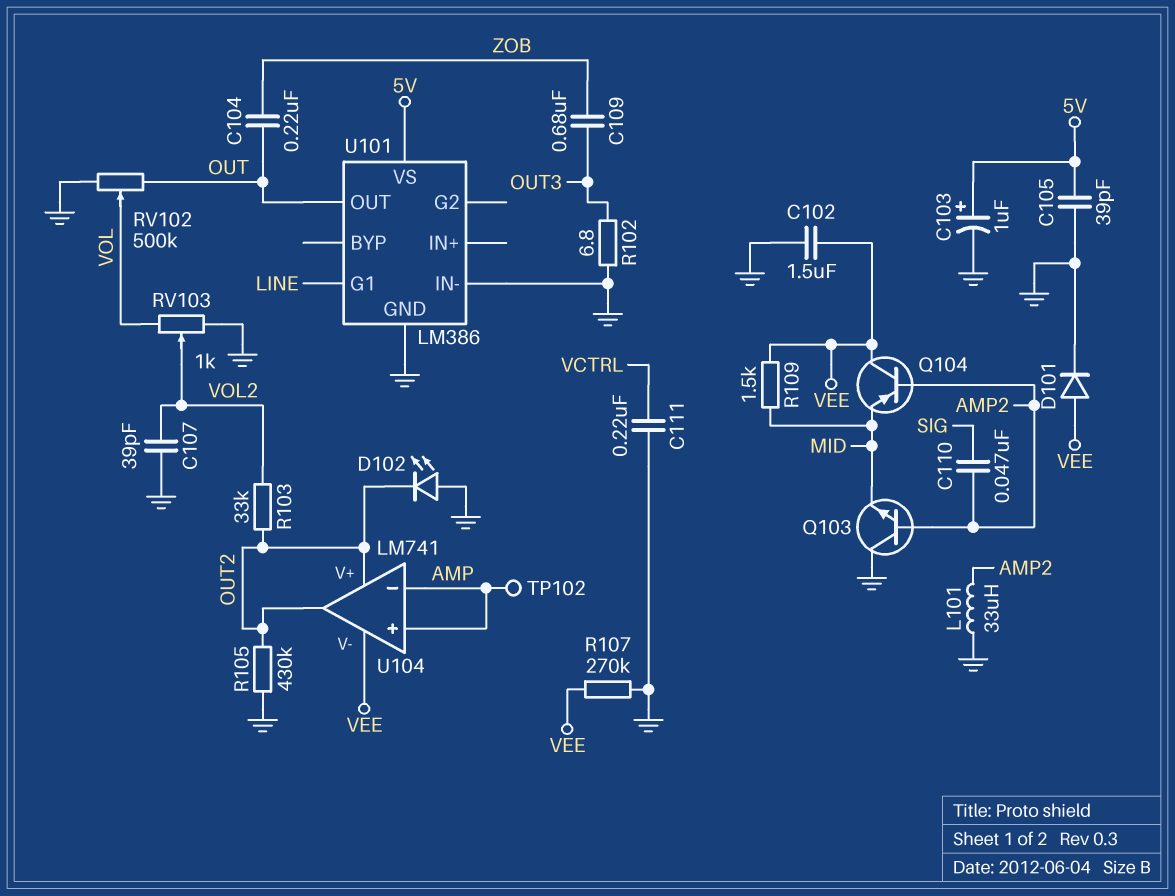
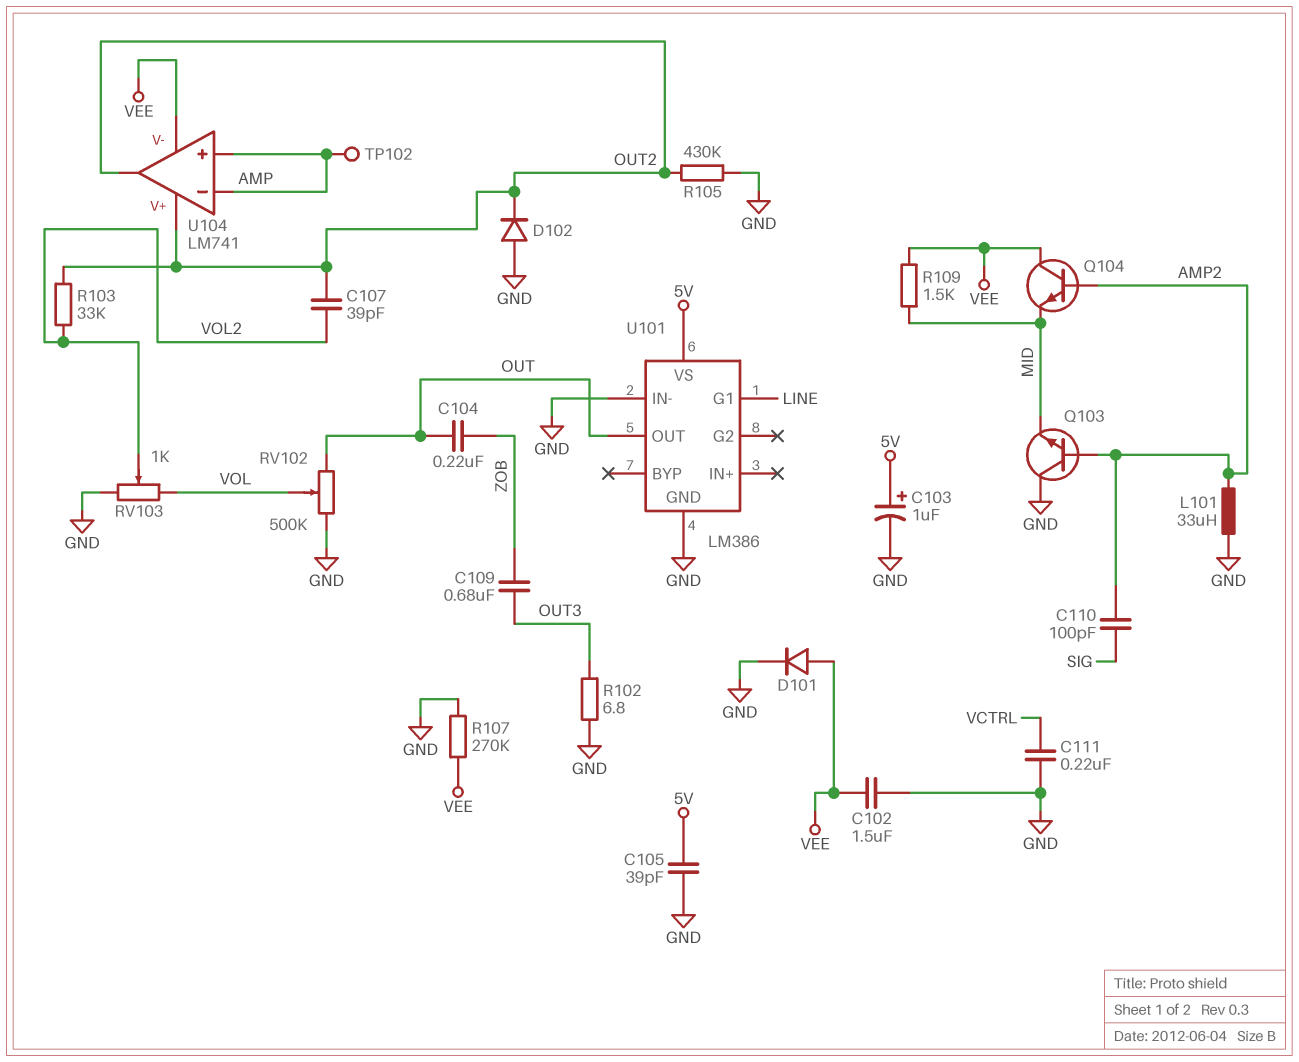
C107: 39pF (GND, VOL2) -> 39pF (OUT2, VOL2)
C110: 47nF (AMP2, SIG) -> 100pF (AMP2, SIG)
D102: LED (A GND, K OUT2) -> diode (A GND, K OUT2)
Q104: PNP (B AMP2, C VEE, E MID) -> NPN (B AMP2, C VEE, E MID)

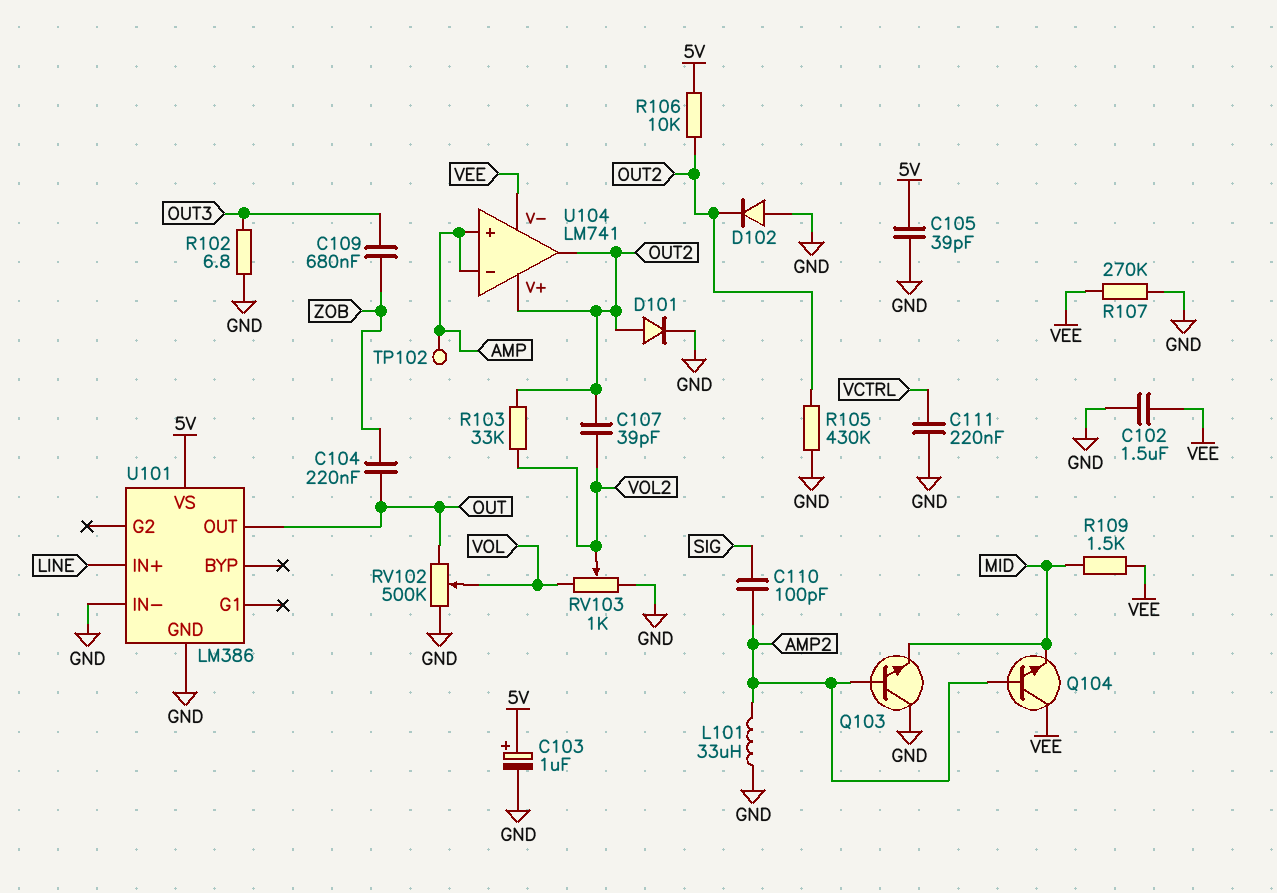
D101: diode (A VEE, K GND) -> diode (A OUT2, K GND)
R106: none -> 10k (5V, OUT2)
U101 pin G1: LINE -> none
U101 pin IN+: none -> LINE

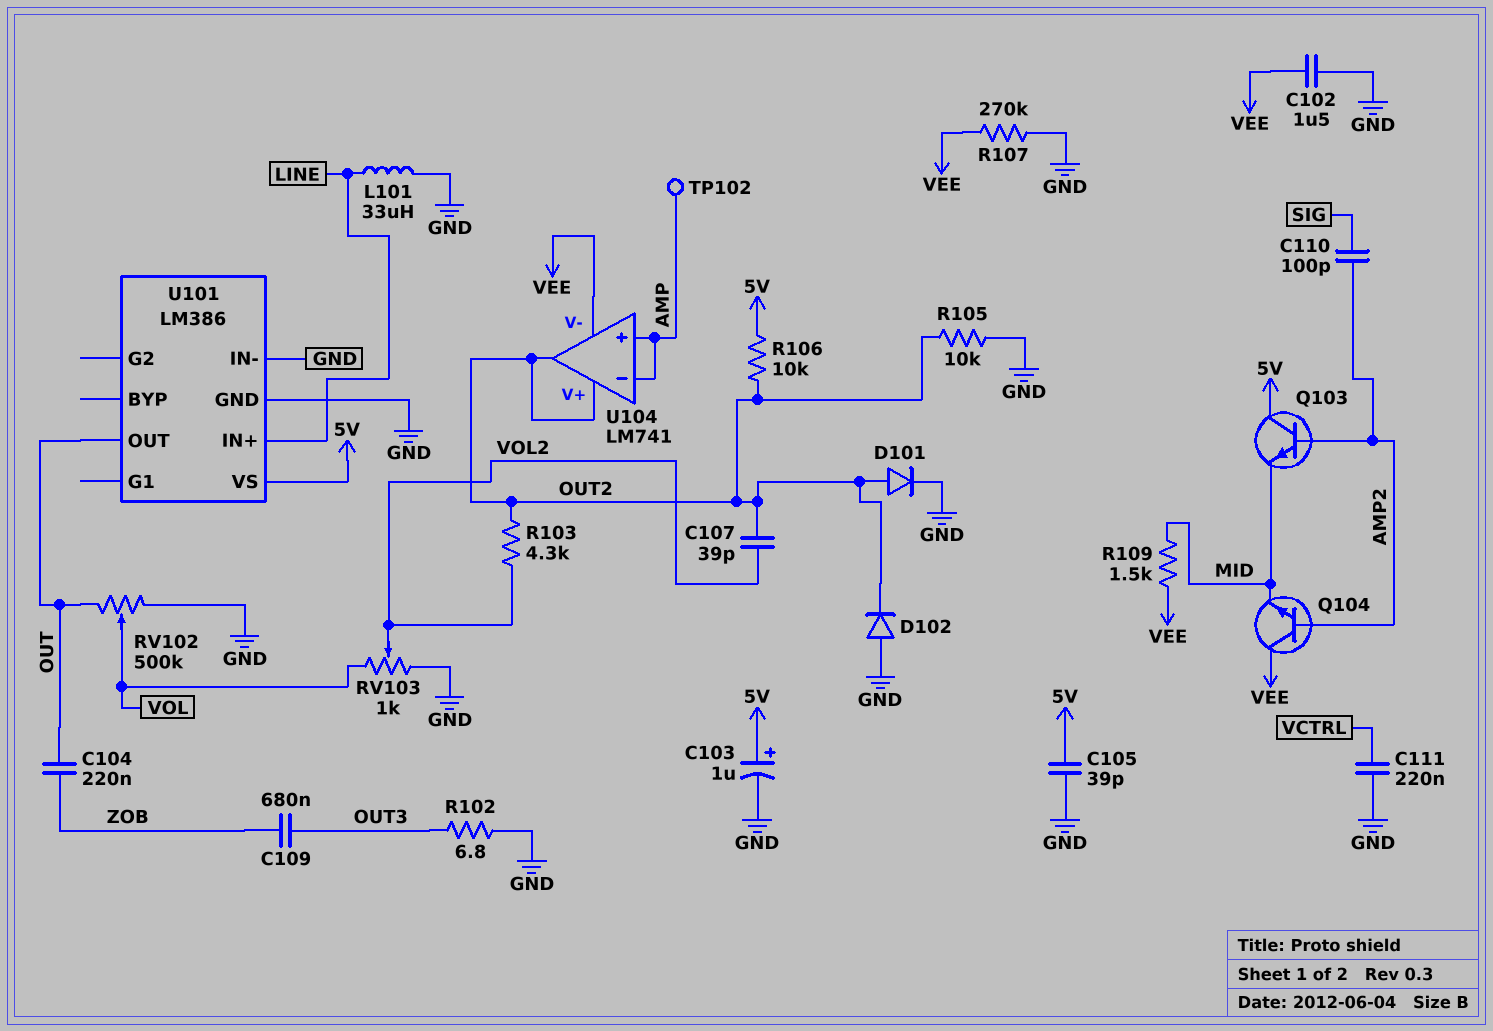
L101: 33uH (AMP2, GND) -> 33uH (GND, LINE)
Q103: NPN (B AMP2, C GND, E MID) -> NPN (B AMP2, C 5V, E MID)
R103: 33k (OUT2, VOL2) -> 4.3k (OUT2, VOL2)
R105: 430k (GND, OUT2) -> 10k (GND, OUT2)

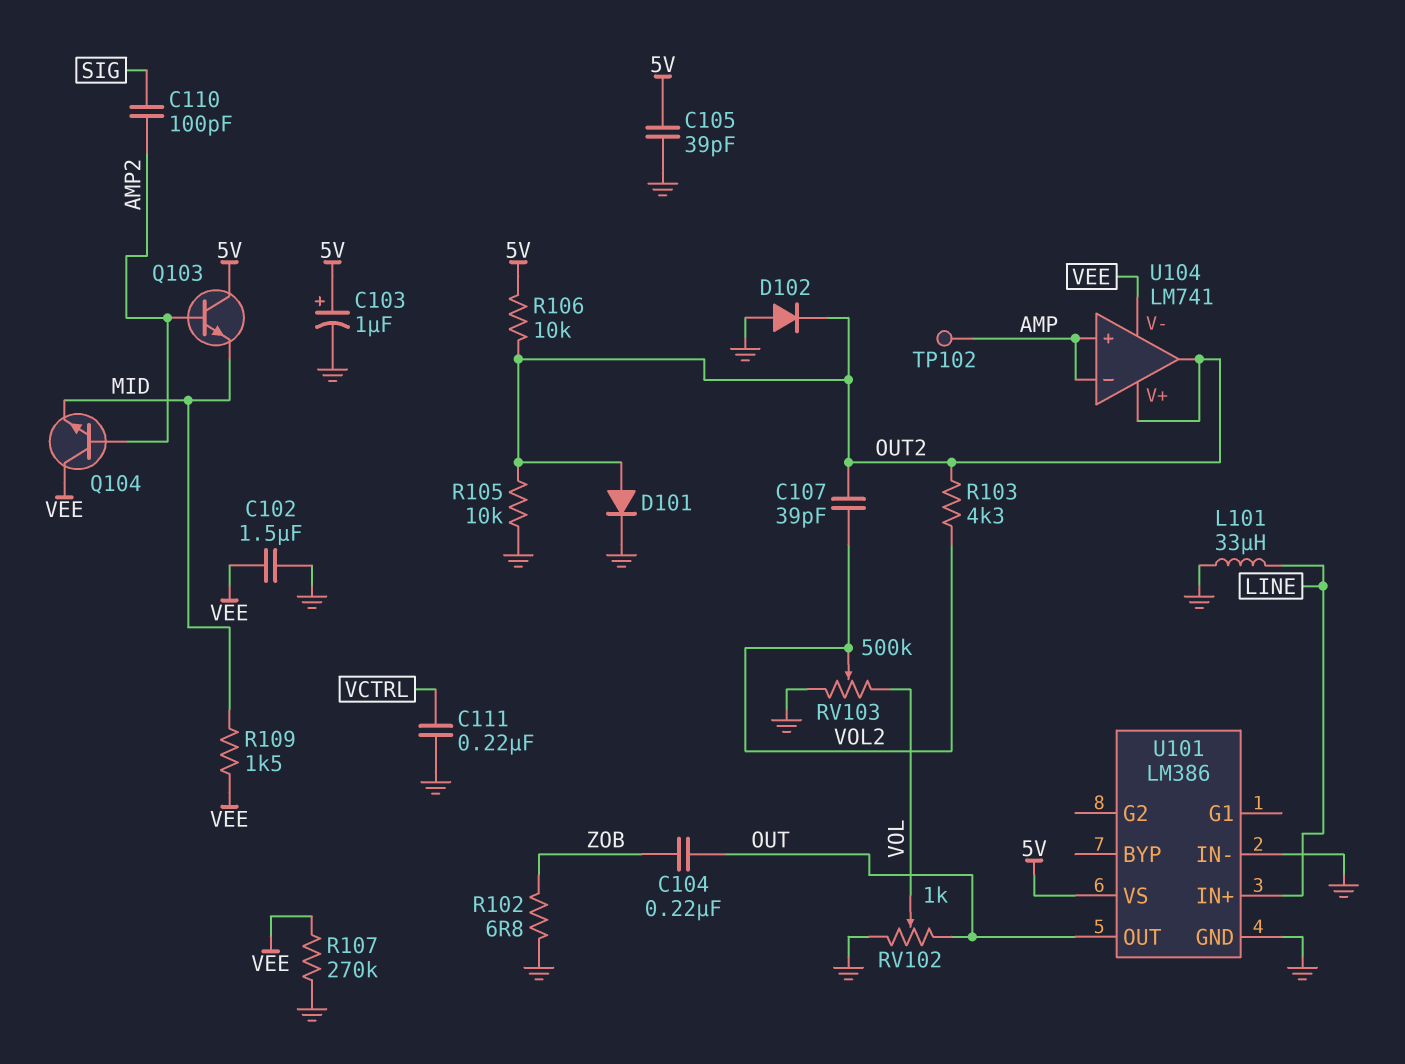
C109: 680nF (OUT3, ZOB) -> none
R102: 6.8 (GND, OUT3) -> 6.8 (GND, ZOB)
RV102: 500k (GND, OUT, wiper VOL) -> 1k (GND, OUT, wiper VOL)
RV103: 1k (GND, VOL, wiper VOL2) -> 500k (GND, VOL, wiper VOL2)

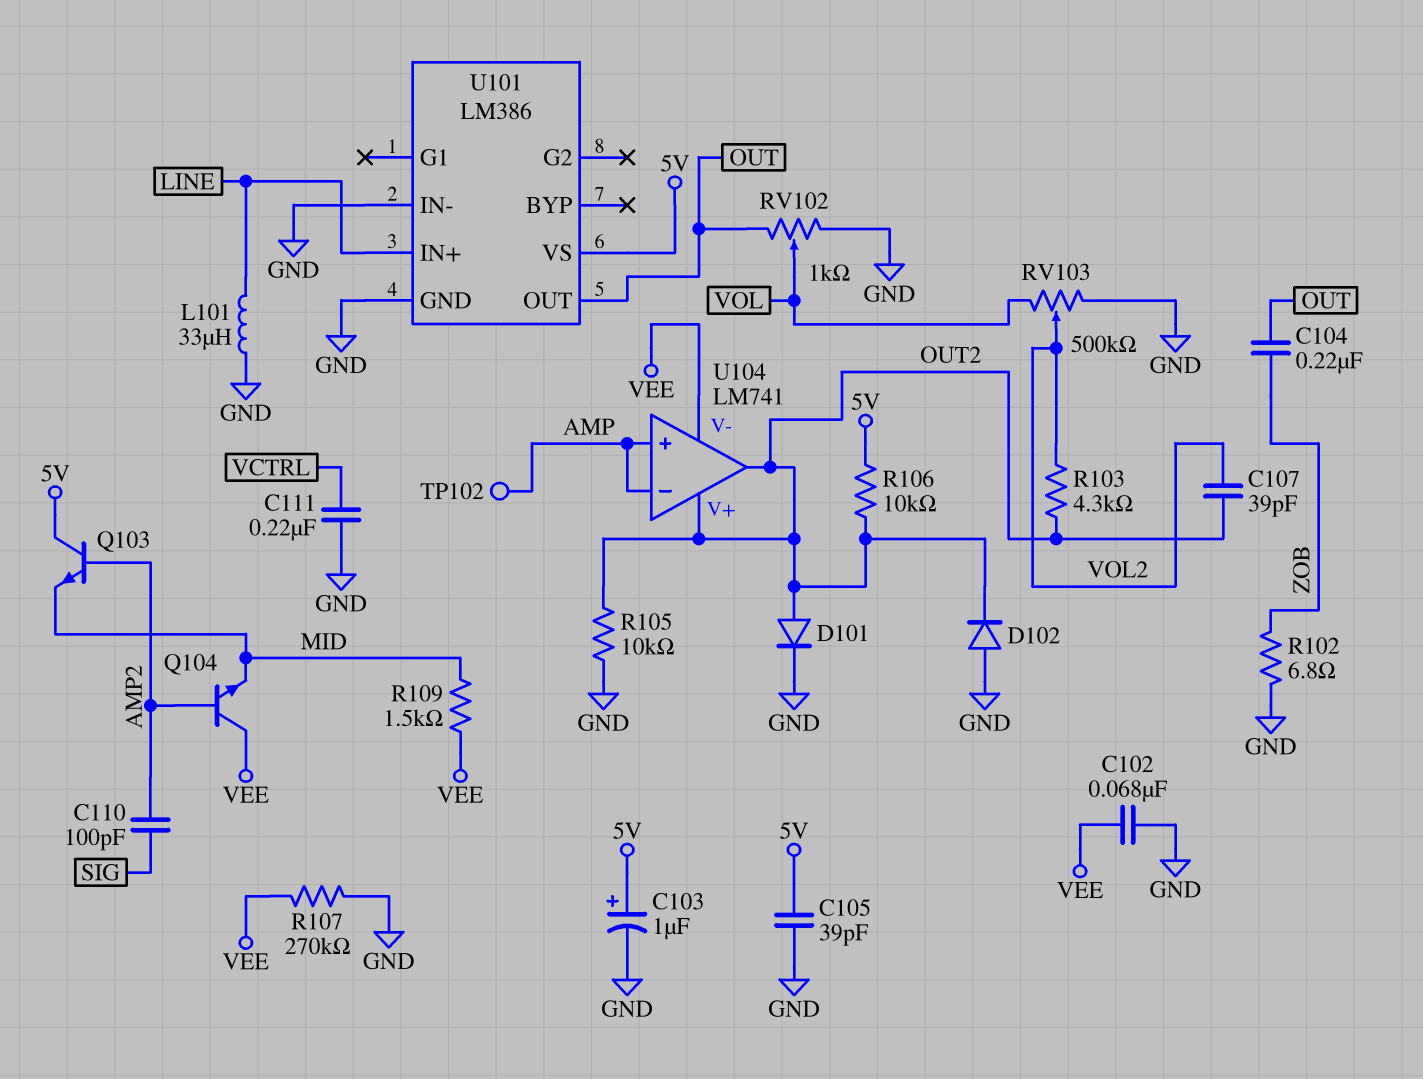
C102: 1.5uF (GND, VEE) -> 68nF (GND, VEE)

